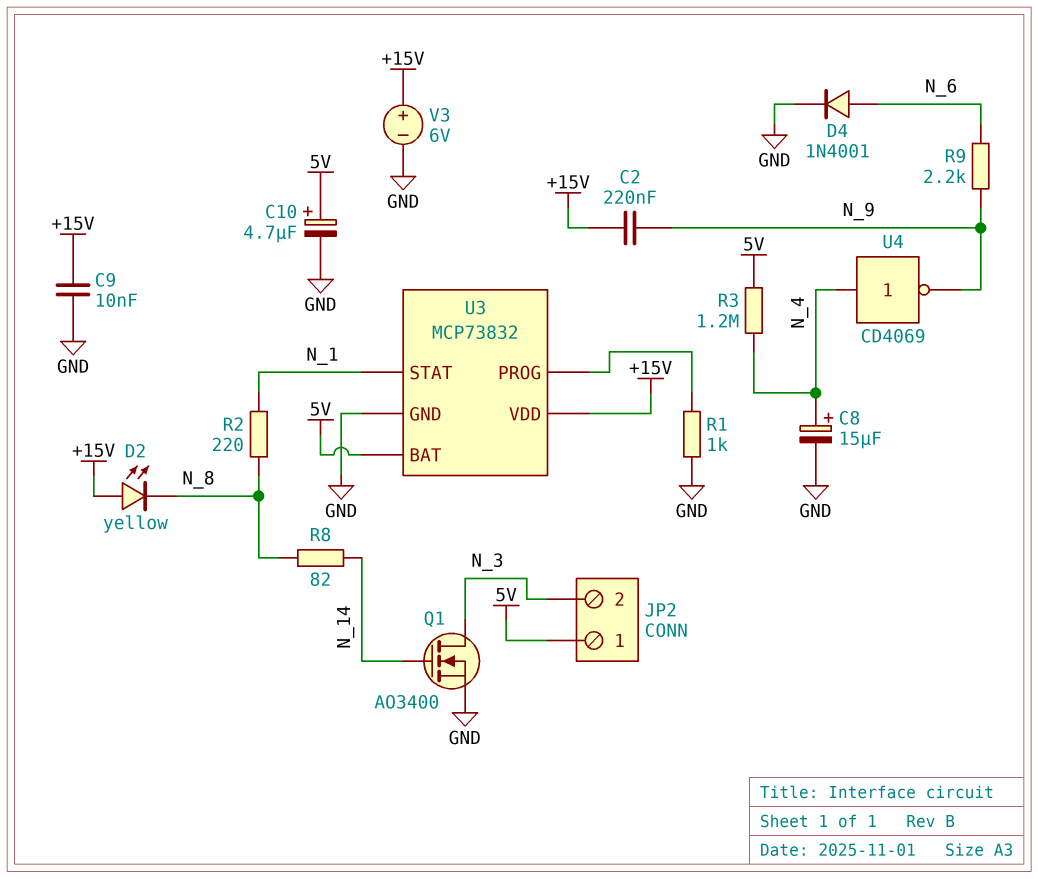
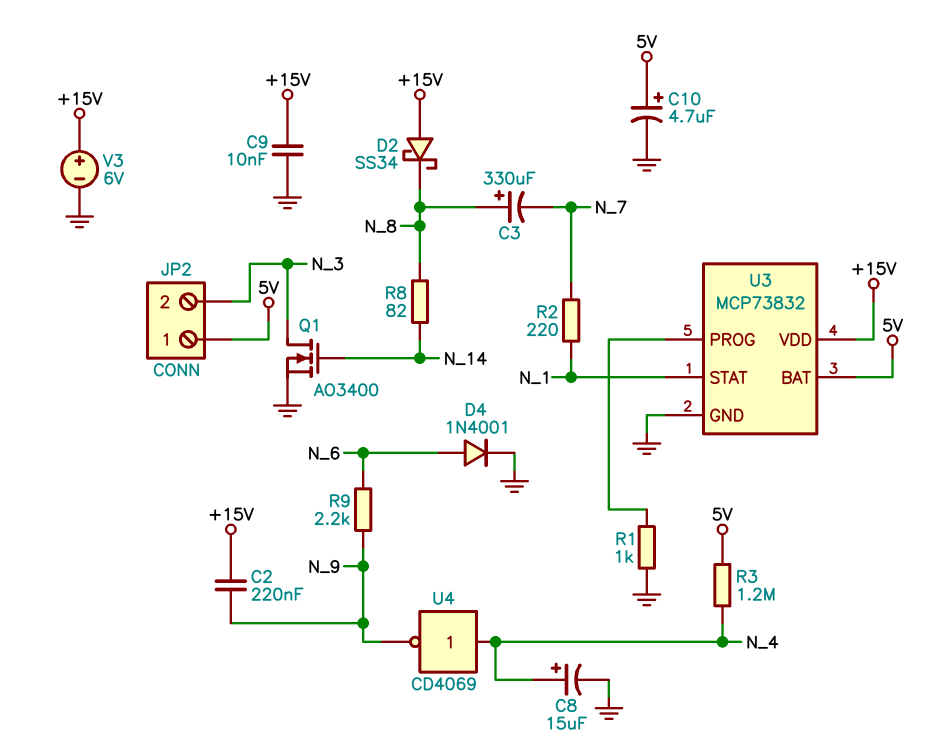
C3: none -> 330uF (plus N_8, minus N_7)
D2: LED yellow (A +15V, K N_8) -> schottky SS34 (A +15V, K N_8)
R2: 220 (N_1, N_8) -> 220 (N_1, N_7)

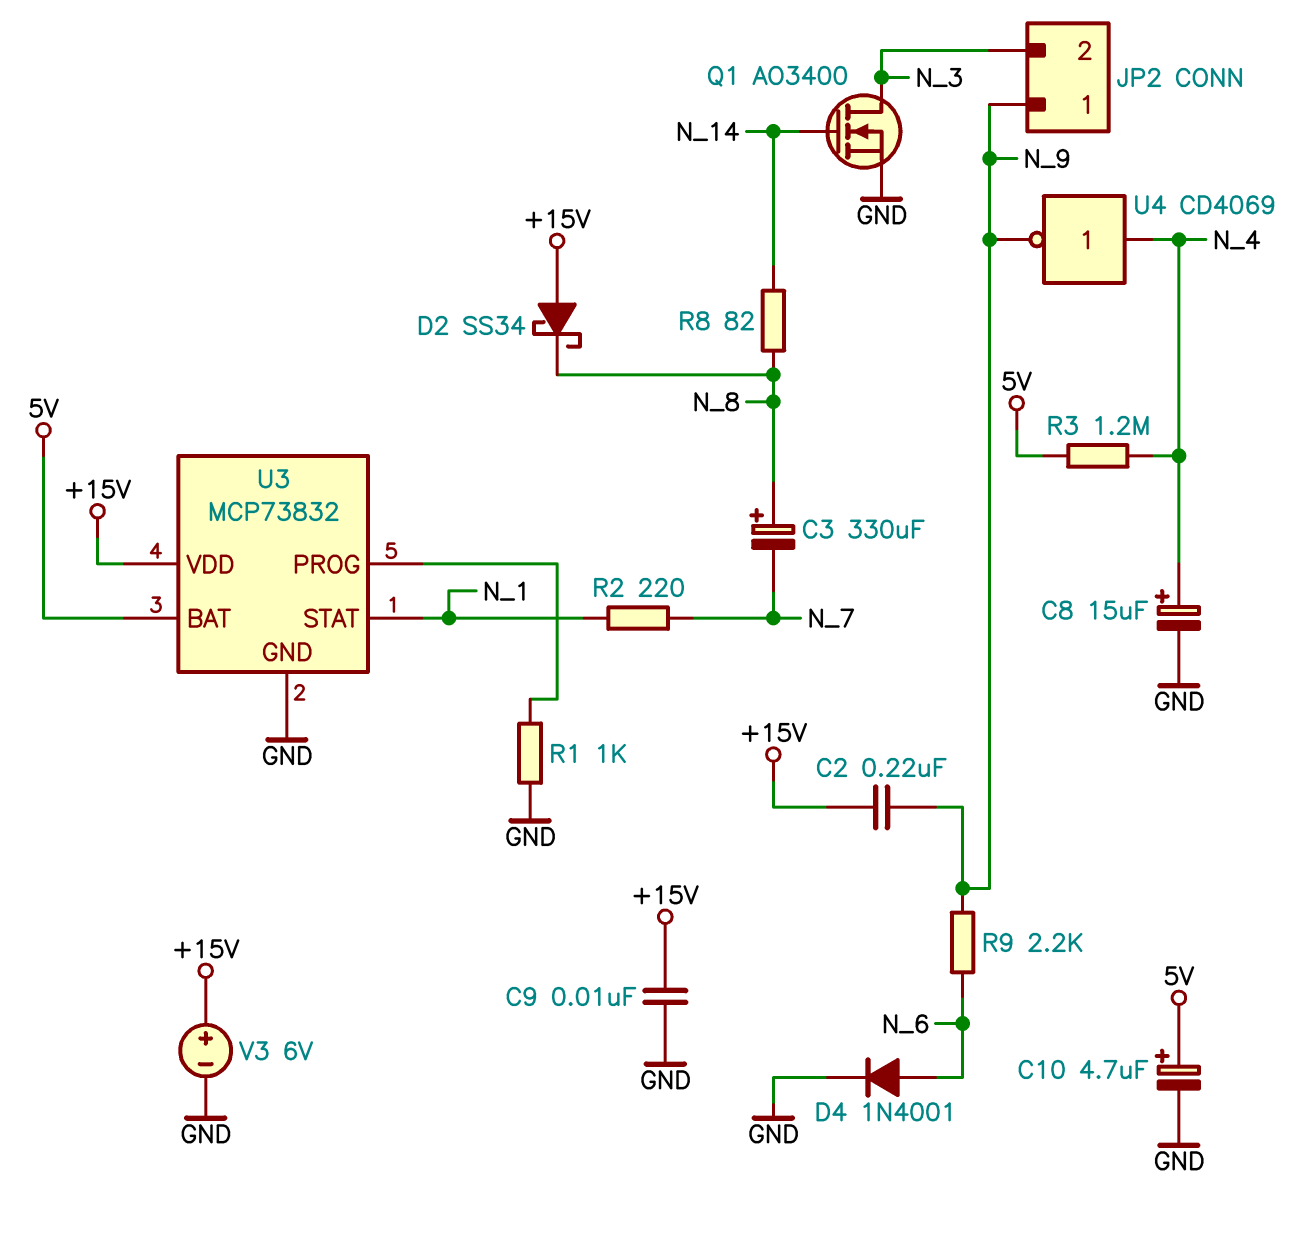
JP2 pin 1: 5V -> N_9

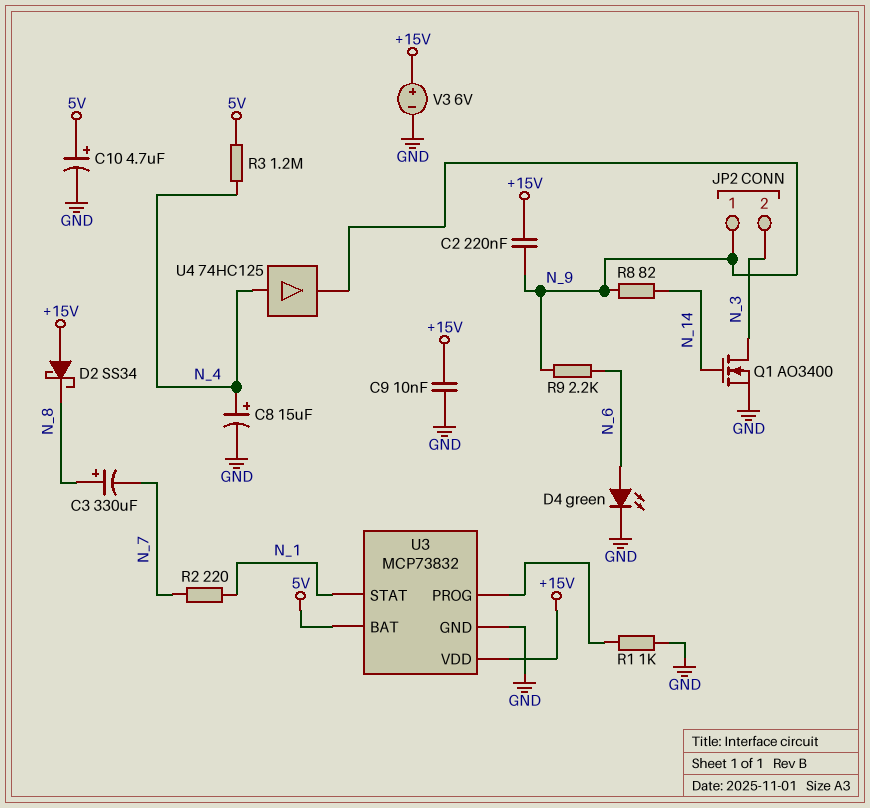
D4: diode 1N4001 (A N_6, K GND) -> LED green (A N_6, K GND)
R8: 82 (N_8, N_14) -> 82 (N_9, N_14)
U4: NOT CD4069 (in N_4, out N_9) -> buffer 74HC125 (in N_4, out N_9)

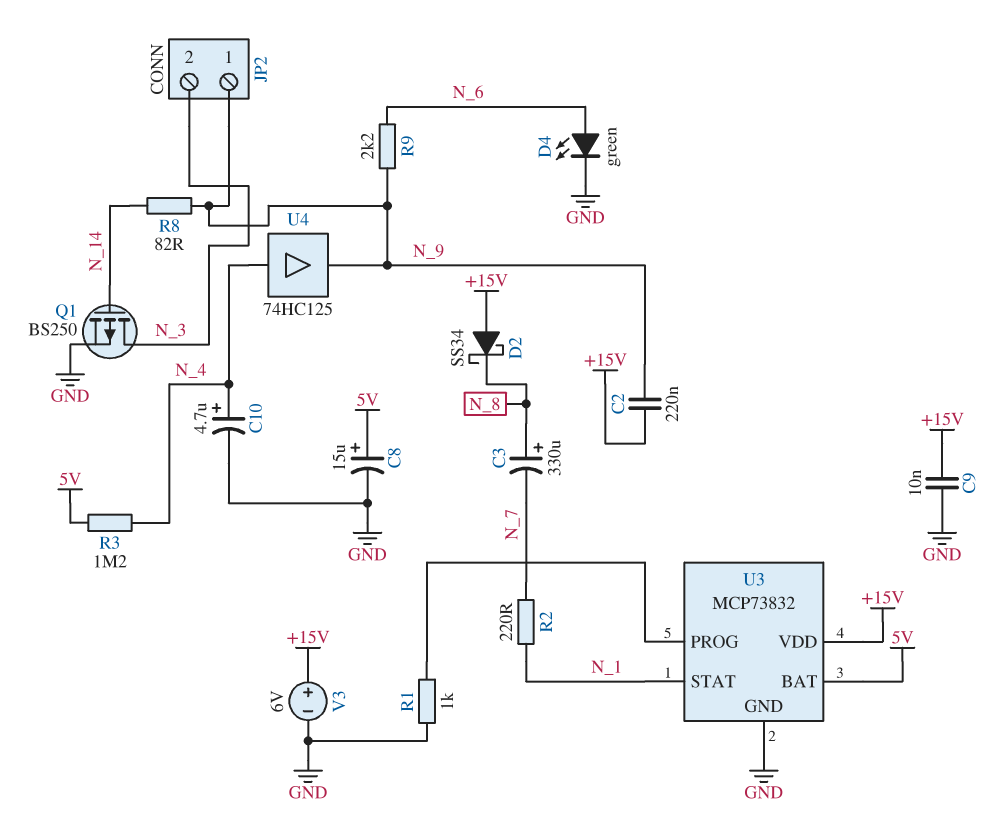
C8: 15uF (plus N_4, minus GND) -> 15uF (plus 5V, minus GND)
C10: 4.7uF (plus 5V, minus GND) -> 4.7uF (plus N_4, minus GND)
Q1: NMOS AO3400 (G N_14, D N_3, S GND) -> PMOS BS250 (G N_14, D N_3, S GND)

